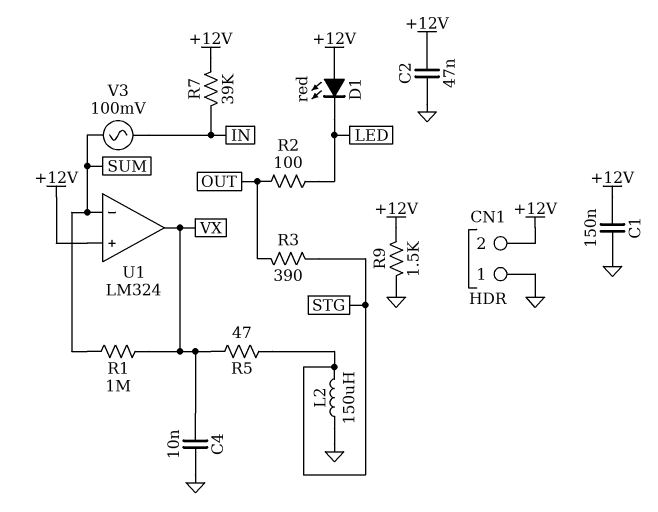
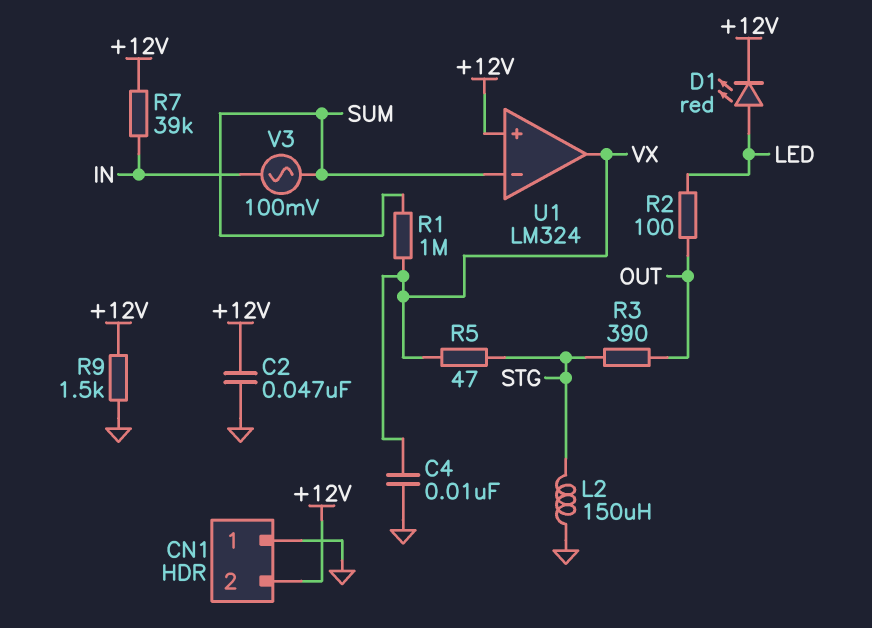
C1: 150nF (+12V, GND) -> none
D1: LED red (A +12V, K LED) -> LED red (A LED, K +12V)

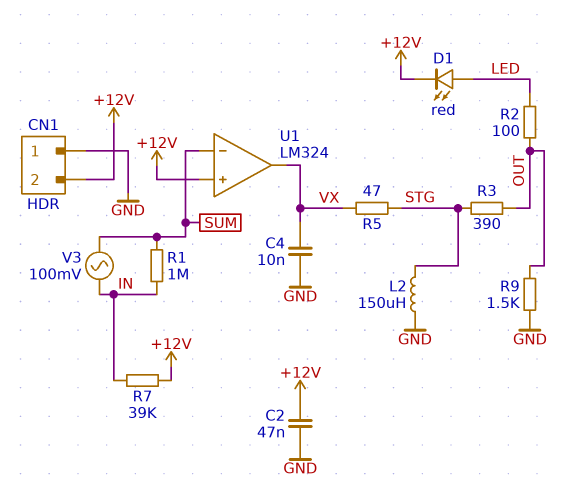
R1: 1M (SUM, VX) -> 1M (IN, SUM)
R9: 1.5k (+12V, GND) -> 1.5k (GND, OUT)

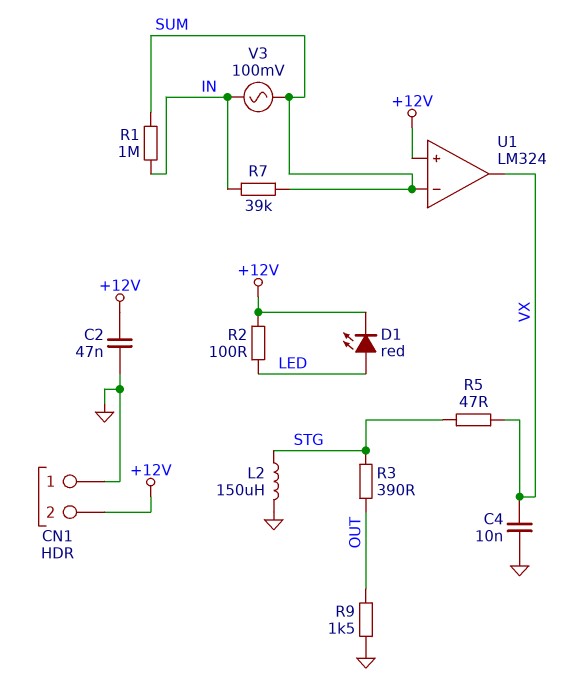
R2: 100 (LED, OUT) -> 100 (+12V, LED)
R7: 39k (+12V, IN) -> 39k (IN, SUM)

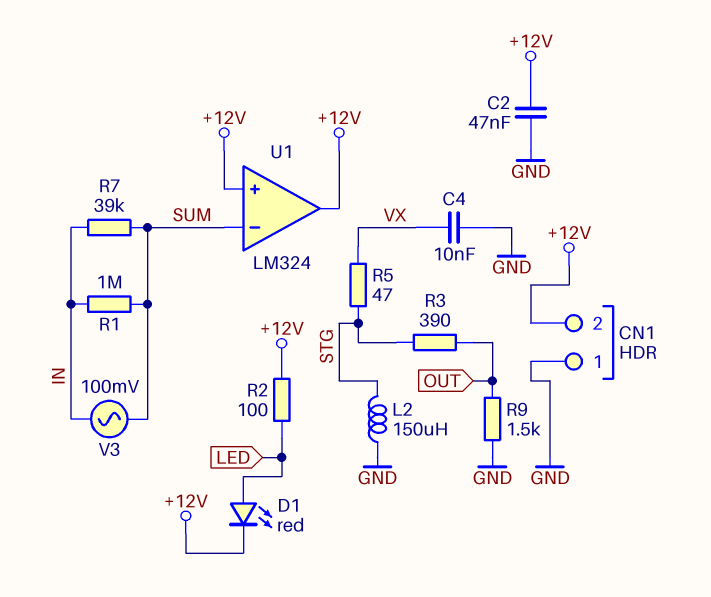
U1 pin out: VX -> +12V

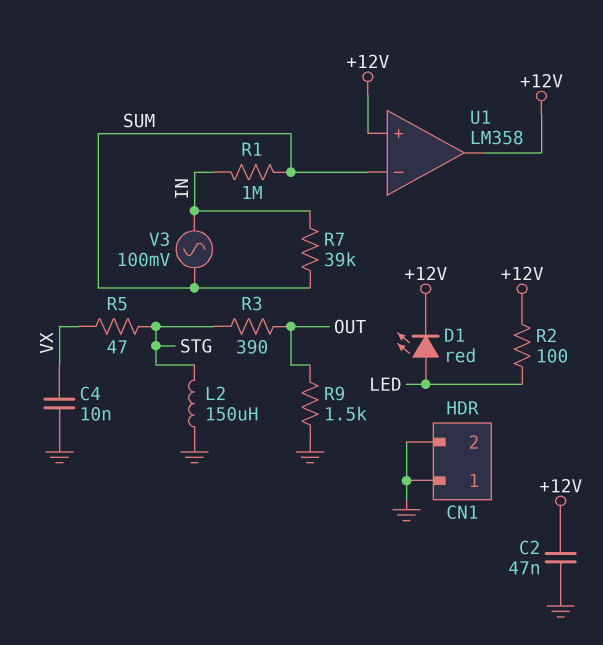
CN1 pin 2: +12V -> GND
U1: LM324 -> LM358

